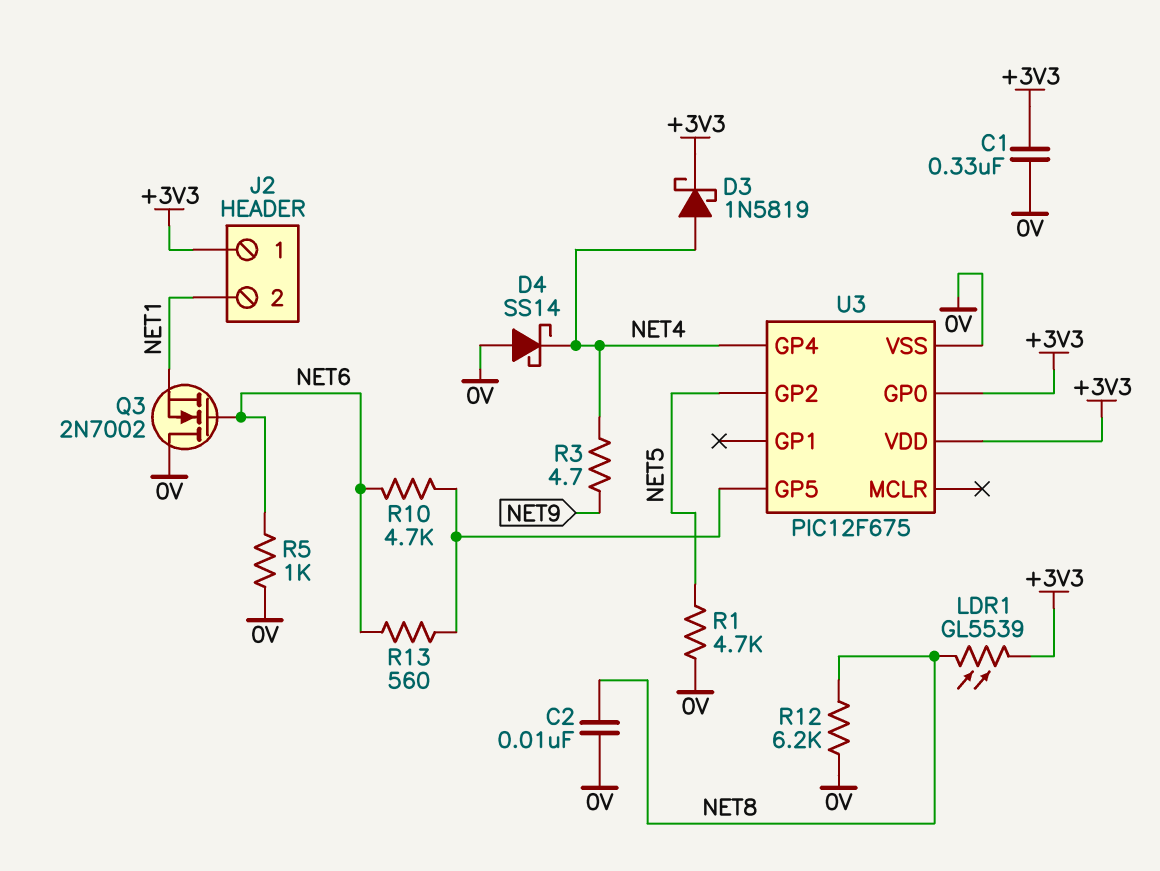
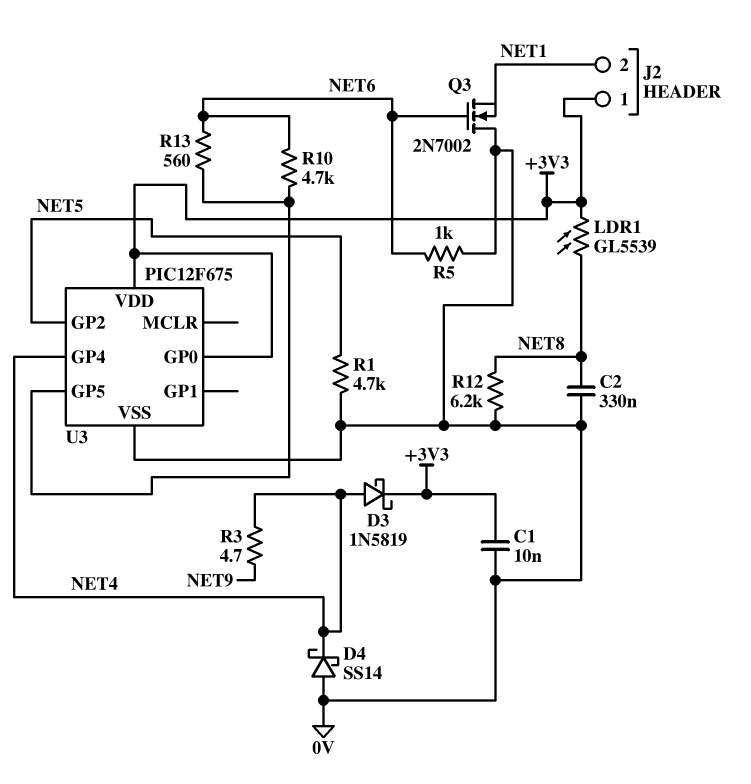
C1: 330nF (+3V3, 0V) -> 10nF (+3V3, 0V)
C2: 10nF (0V, NET8) -> 330nF (0V, NET8)

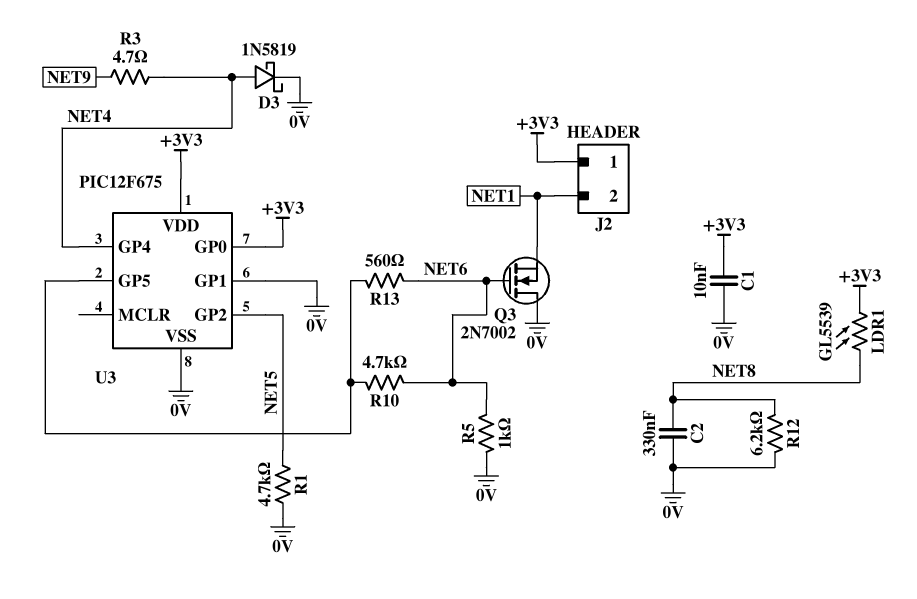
D3: schottky 1N5819 (A NET4, K +3V3) -> schottky 1N5819 (A NET4, K 0V)
D4: schottky SS14 (A 0V, K NET4) -> none
U3 pin GP1: none -> 0V

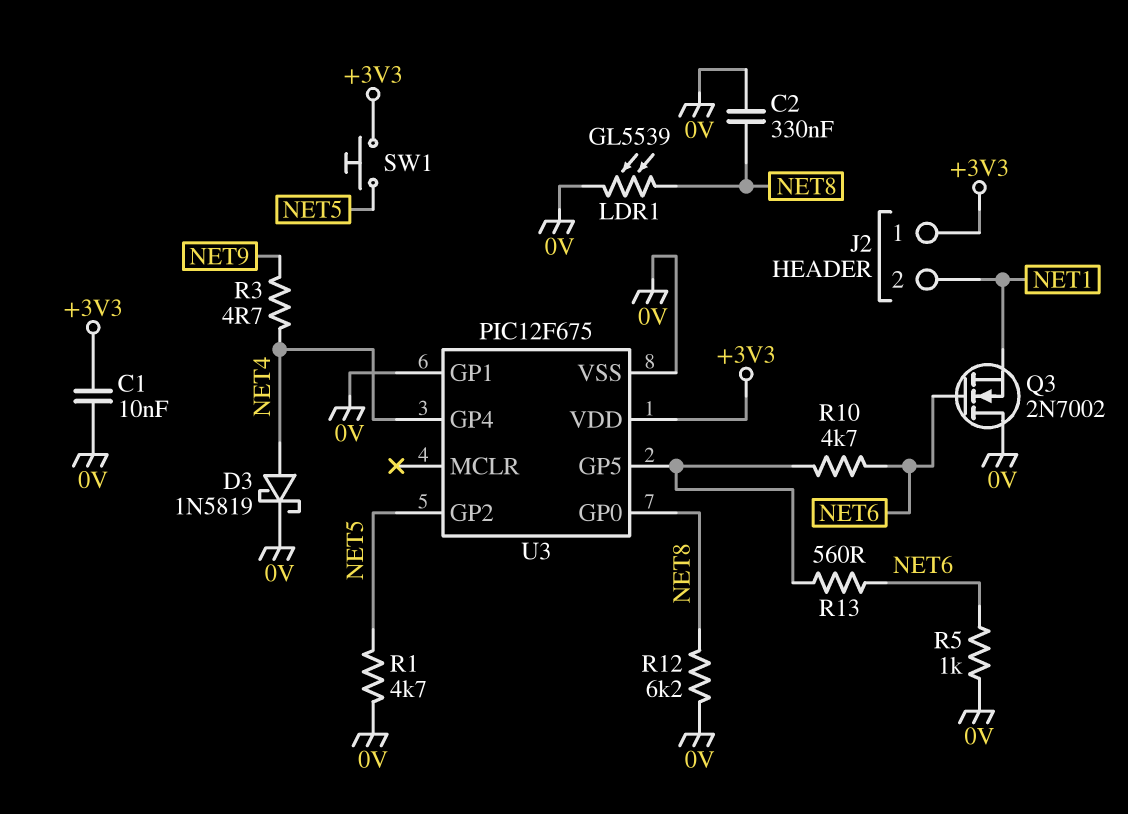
LDR1: GL5539 (+3V3, NET8) -> GL5539 (0V, NET8)
SW1: none -> button (+3V3, NET5)
U3 pin GP0: +3V3 -> NET8

